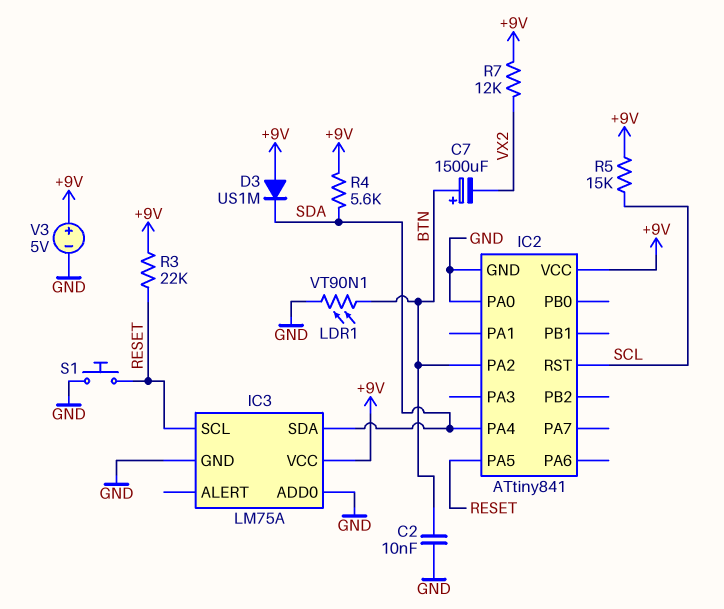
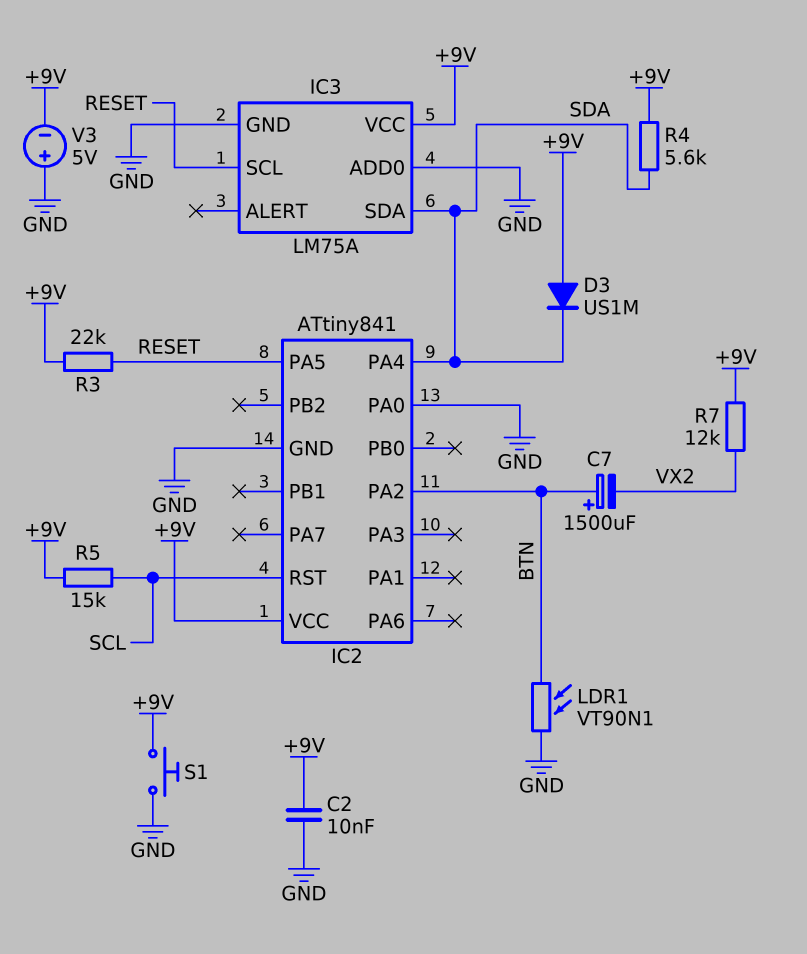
C2: 10nF (BTN, GND) -> 10nF (+9V, GND)
S1: button (GND, RESET) -> button (+9V, GND)
V3: 5V (plus +9V, minus GND) -> 5V (plus GND, minus +9V)

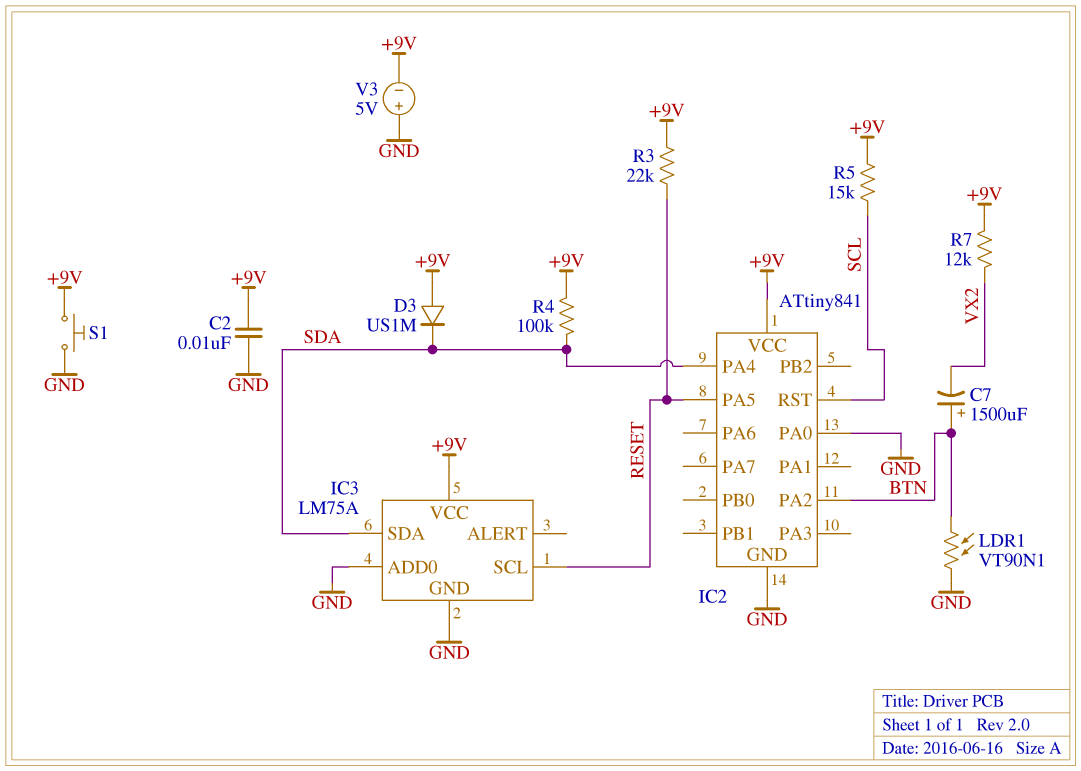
R4: 5.6k (+9V, SDA) -> 100k (+9V, SDA)

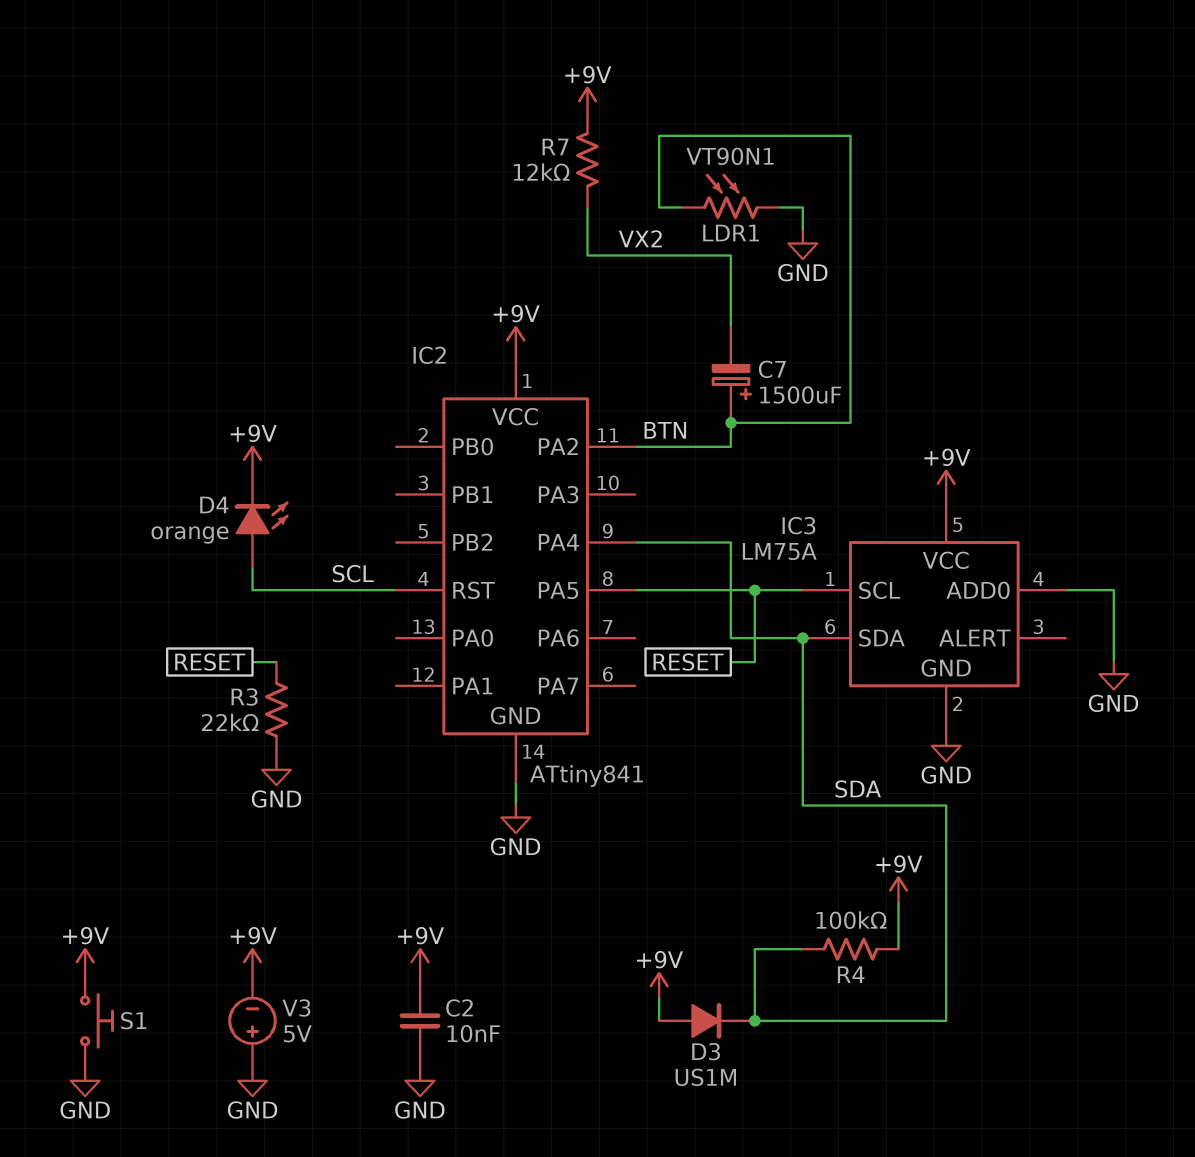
D4: none -> LED orange (A SCL, K +9V)
IC2 pin PA0: GND -> none
R3: 22k (+9V, RESET) -> 22k (GND, RESET)
R5: 15k (+9V, SCL) -> none

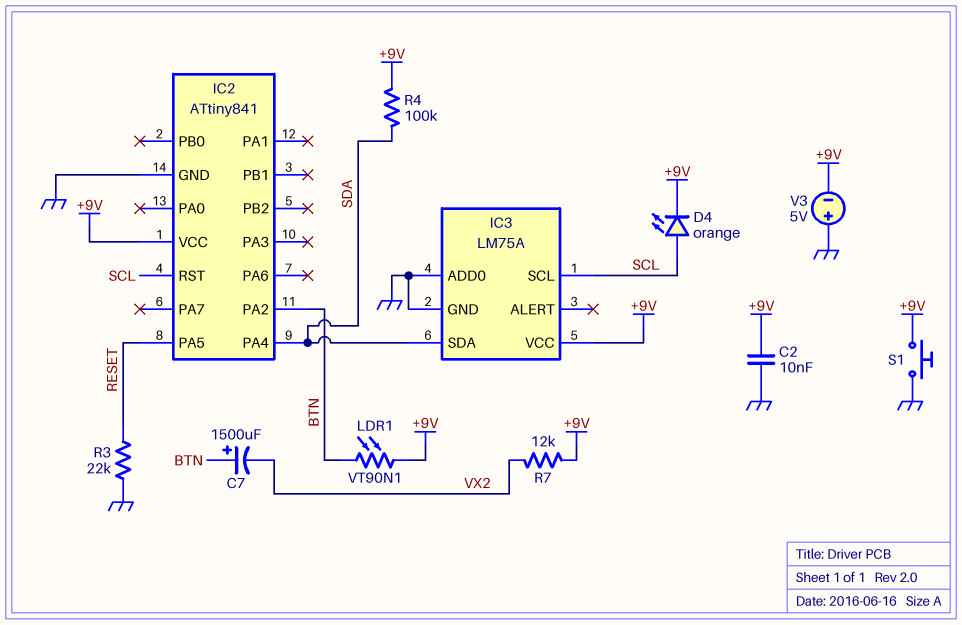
D3: diode US1M (A +9V, K SDA) -> none
IC3 pin SCL: RESET -> SCL
LDR1: VT90N1 (BTN, GND) -> VT90N1 (+9V, BTN)

